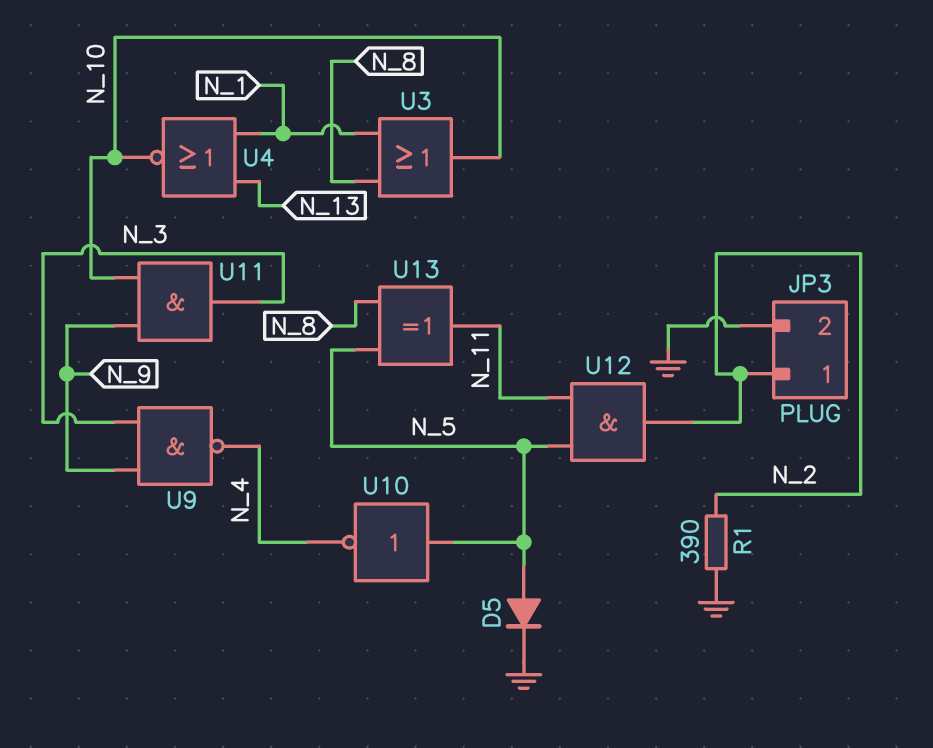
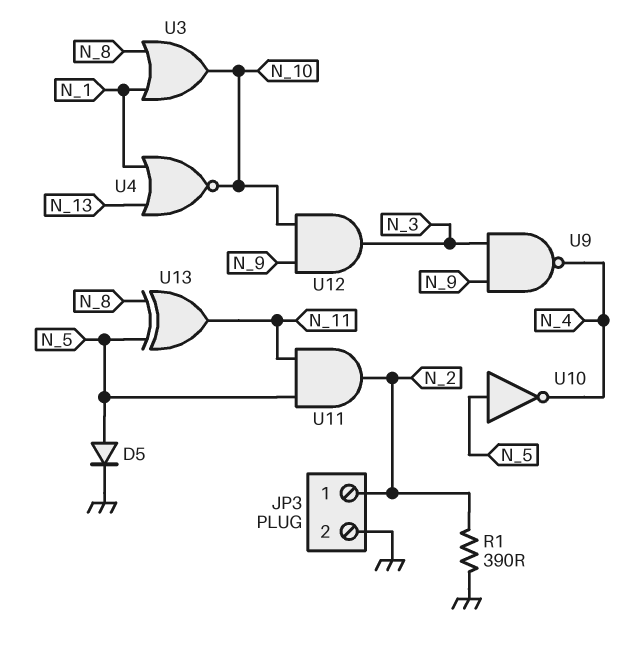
U11: AND (in N_9, in N_10, out N_3) -> AND (in N_5, in N_11, out N_2)
U12: AND (in N_5, in N_11, out N_2) -> AND (in N_9, in N_10, out N_3)

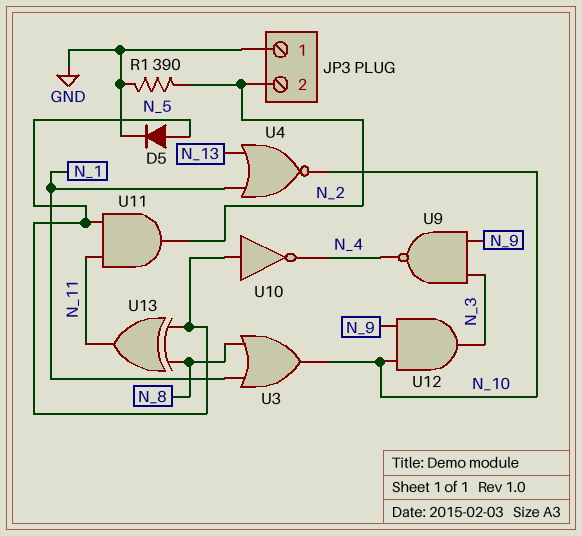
JP3 pin 1: N_2 -> GND
JP3 pin 2: GND -> N_2

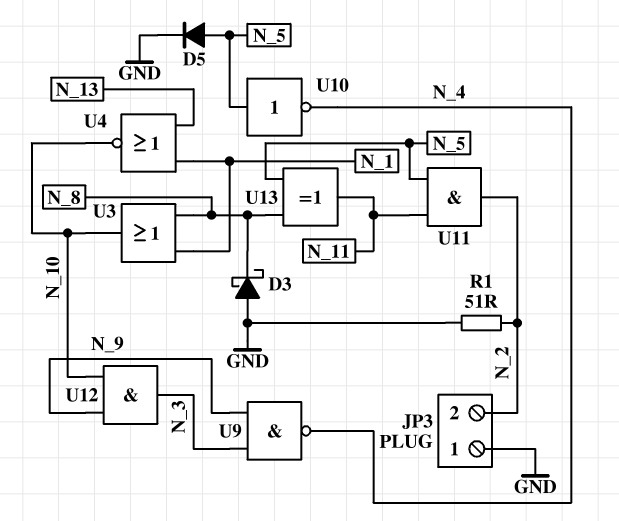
D3: none -> schottky (A GND, K N_8)
R1: 390 (GND, N_2) -> 51 (GND, N_2)

